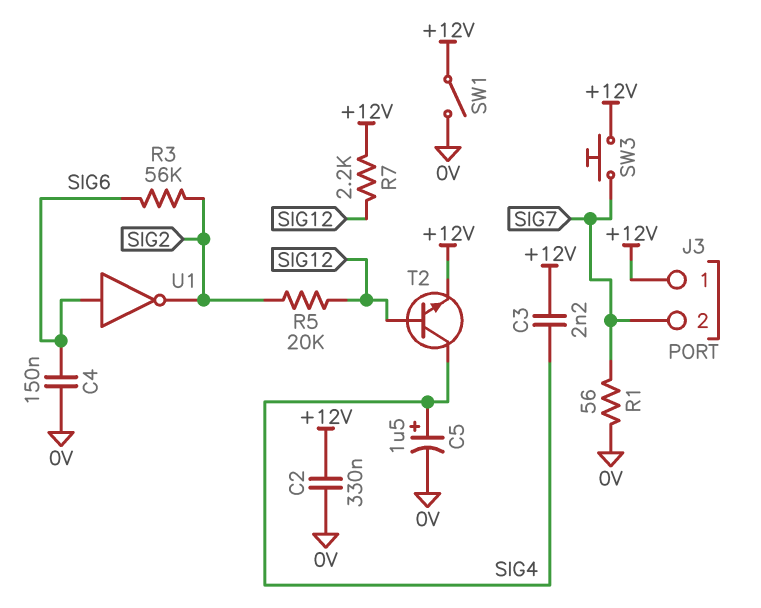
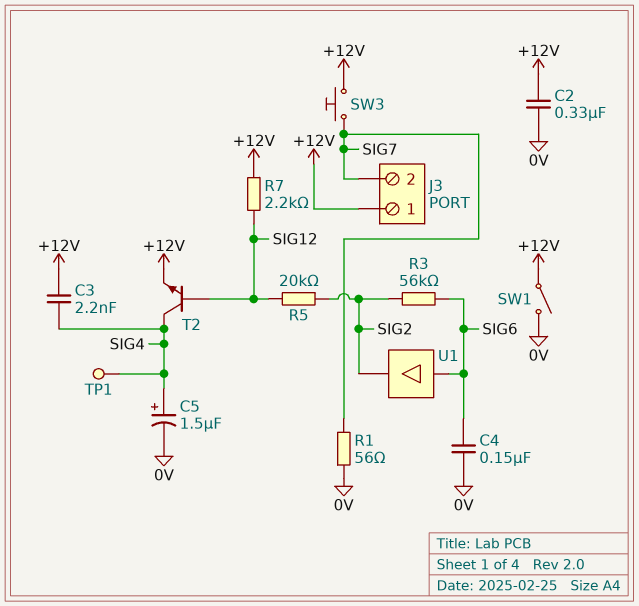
TP1: none -> test point (SIG4)
U1: NOT (in SIG6, out SIG2) -> buffer (in SIG6, out SIG2)

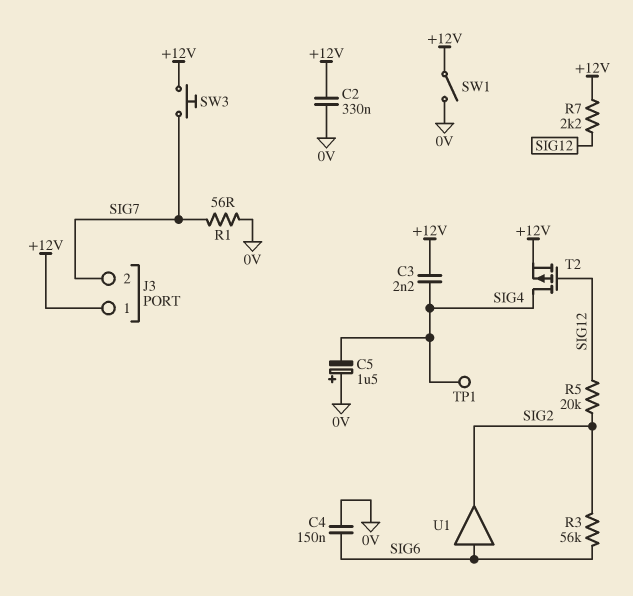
C5: 1.5uF (plus SIG4, minus 0V) -> 1.5uF (plus 0V, minus SIG4)
T2: NPN (B SIG12, C SIG4, E +12V) -> PMOS (G SIG12, D SIG4, S +12V)

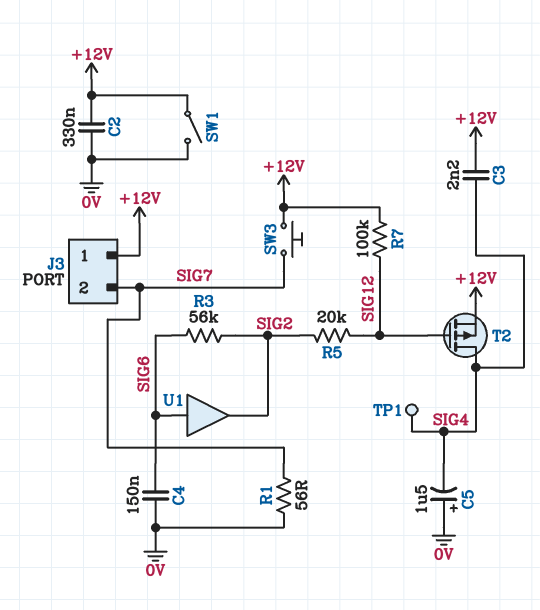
R7: 2.2k (+12V, SIG12) -> 100k (+12V, SIG12)

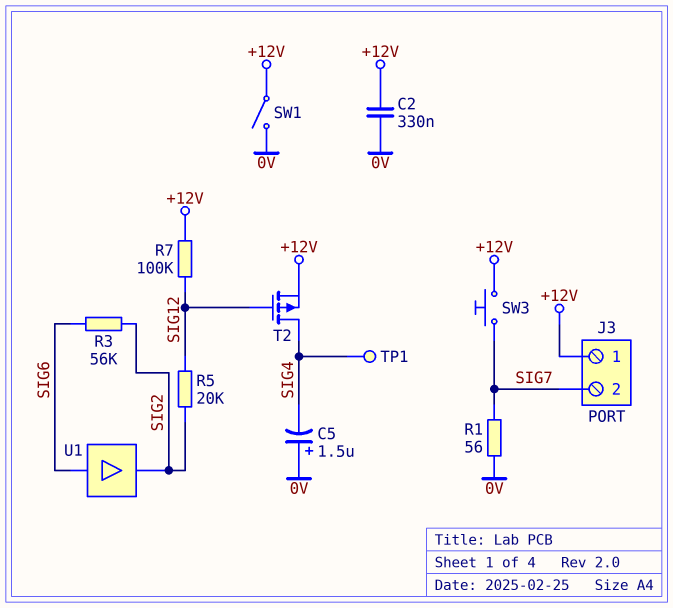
C3: 2.2nF (+12V, SIG4) -> none
C4: 150nF (0V, SIG6) -> none

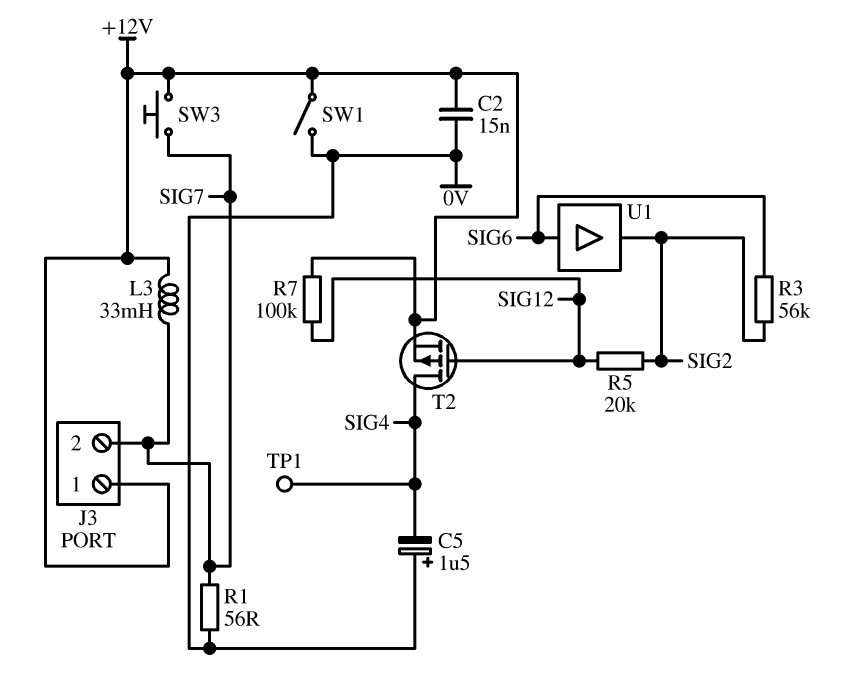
C2: 330nF (+12V, 0V) -> 15nF (+12V, 0V)
L3: none -> 33mH (+12V, SIG7)

